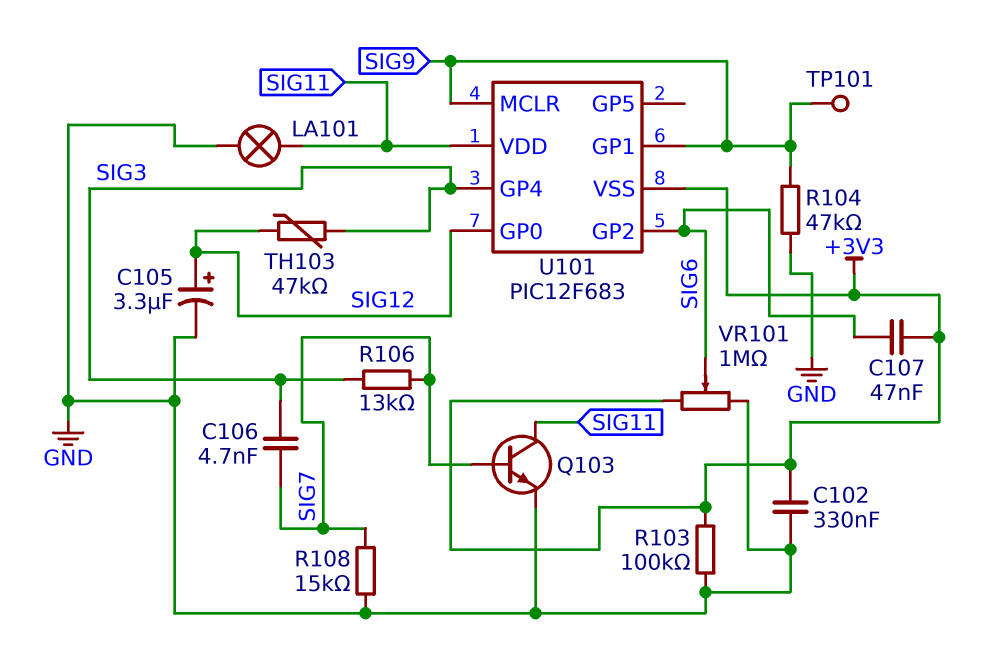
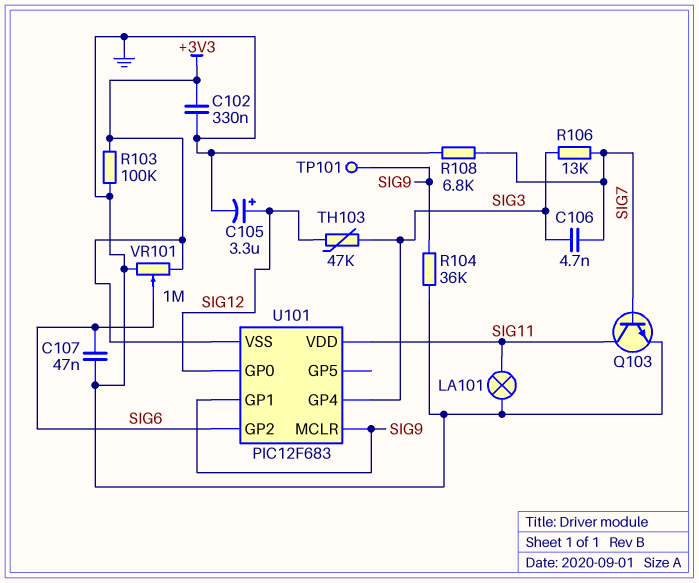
C107: 47nF (+3V3, SIG6) -> 47nF (GND, SIG6)
R104: 47k (GND, SIG9) -> 36k (GND, SIG9)
R108: 15k (GND, SIG7) -> 6.8k (GND, SIG7)

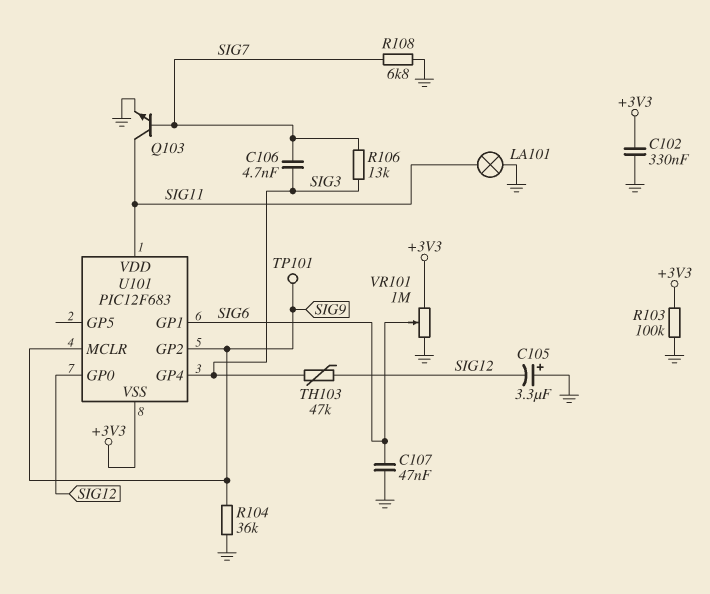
C105: 3.3uF (plus SIG12, minus GND) -> 3.3uF (plus GND, minus SIG12)
U101 pin GP1: SIG9 -> SIG6
U101 pin GP2: SIG6 -> SIG9

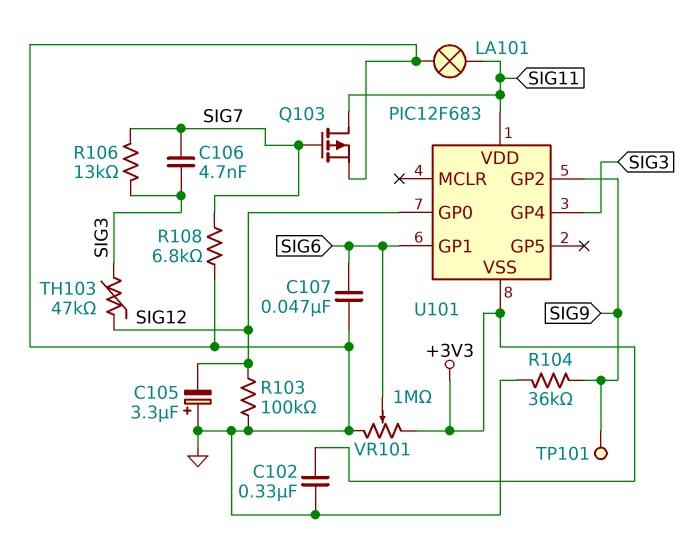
Q103: NPN (B SIG7, C SIG11, E GND) -> PMOS (G SIG7, D SIG11, S GND)
R103: 100k (+3V3, GND) -> 100k (GND, SIG12)
U101 pin MCLR: SIG9 -> none

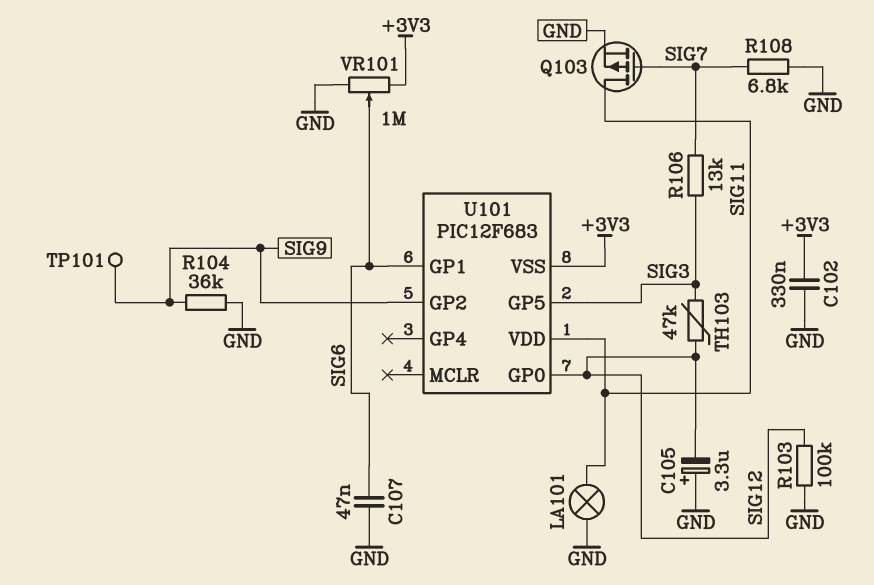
C106: 4.7nF (SIG3, SIG7) -> none
U101 pin GP4: SIG3 -> none
U101 pin GP5: none -> SIG3

